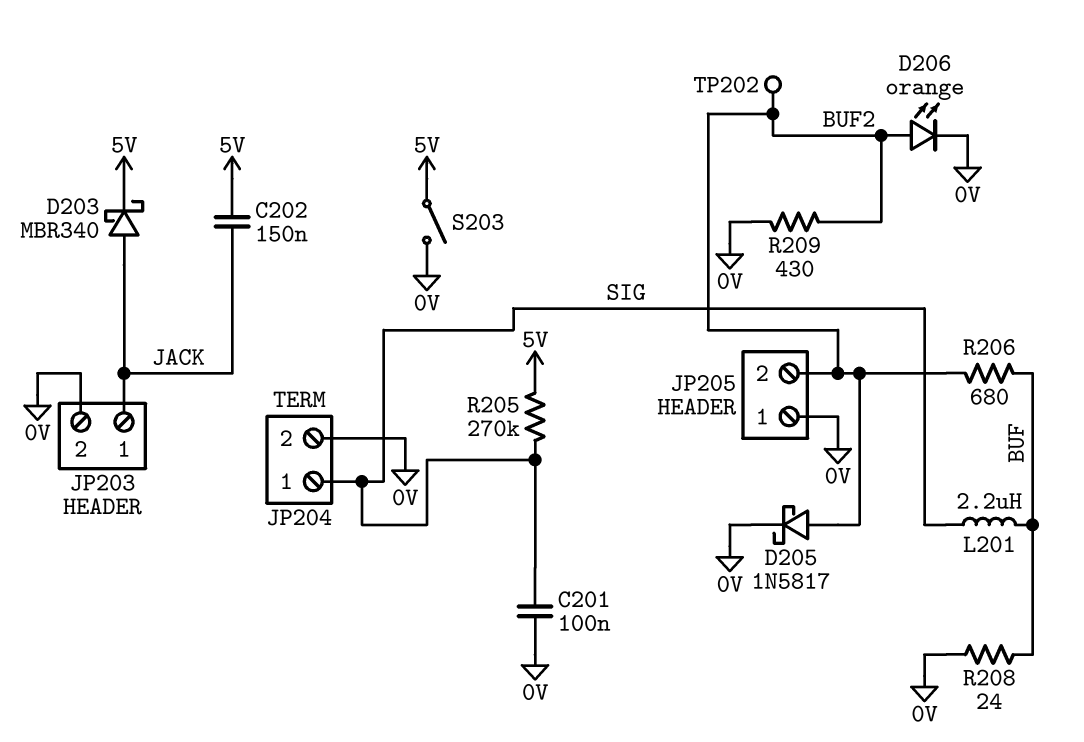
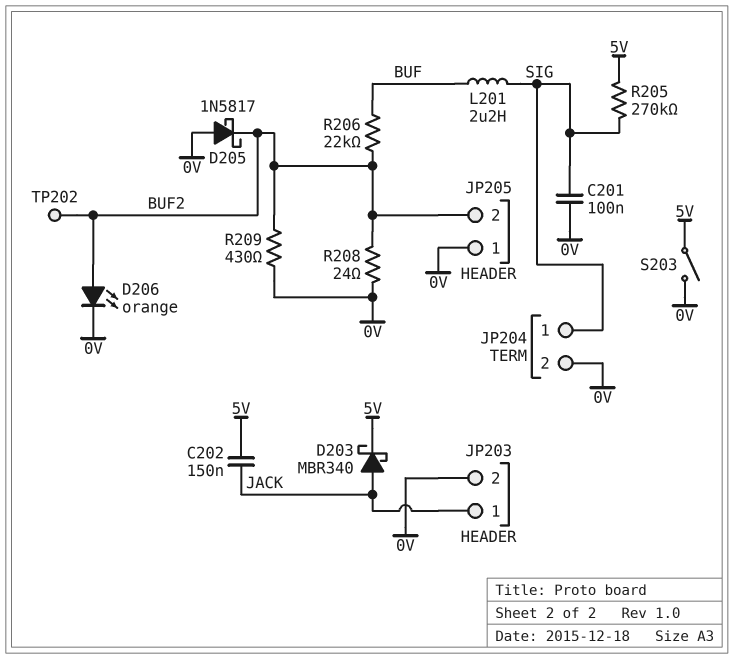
D205: schottky 1N5817 (A BUF2, K 0V) -> schottky 1N5817 (A 0V, K BUF2)
R206: 680 (BUF, BUF2) -> 22k (BUF, BUF2)
R208: 24 (0V, BUF) -> 24 (0V, BUF2)

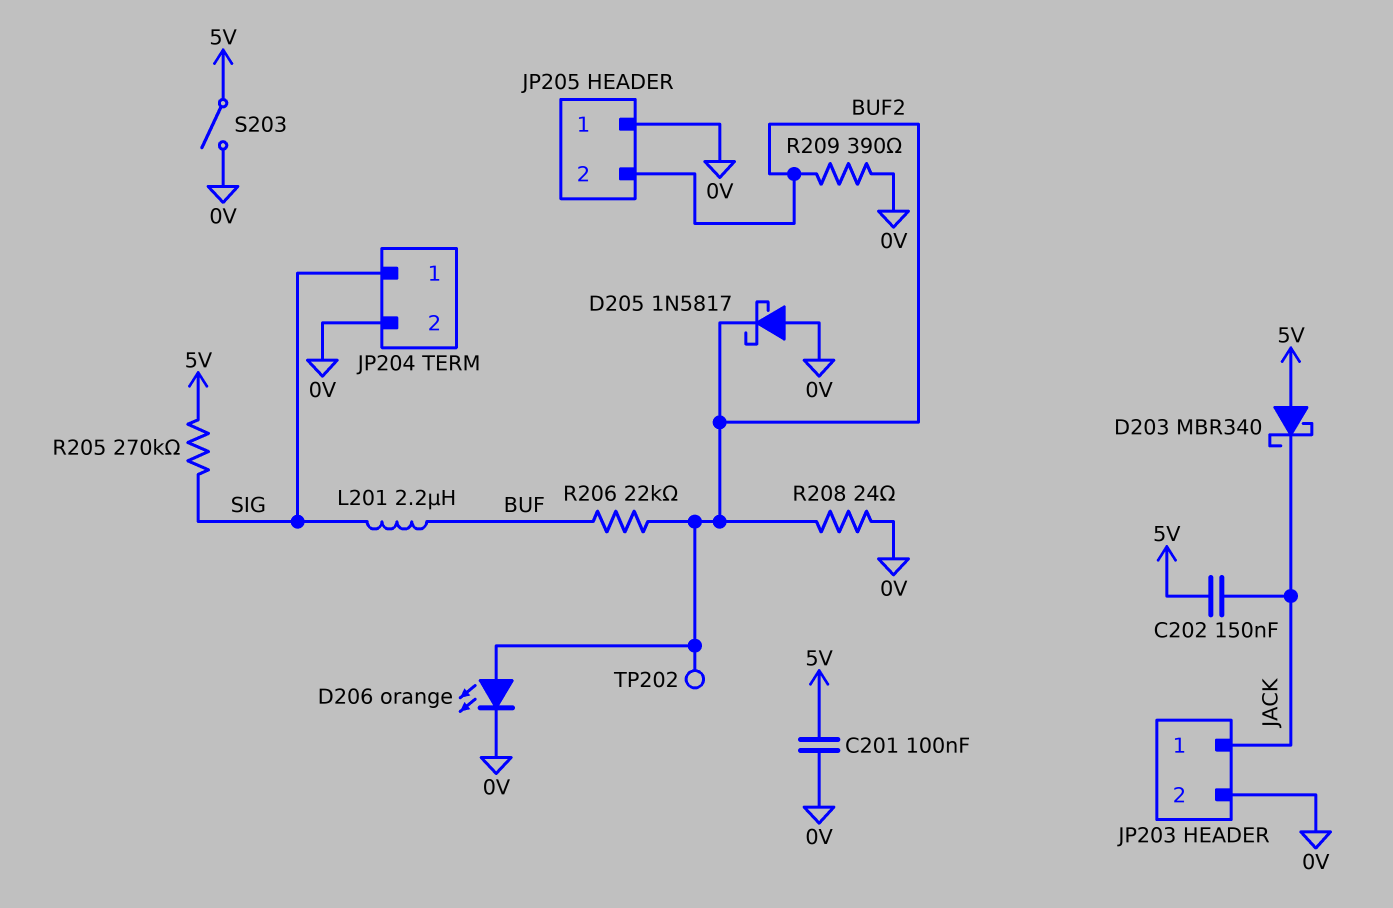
C201: 100nF (0V, SIG) -> 100nF (0V, 5V)
D203: schottky MBR340 (A JACK, K 5V) -> schottky MBR340 (A 5V, K JACK)
R209: 430 (0V, BUF2) -> 390 (0V, BUF2)

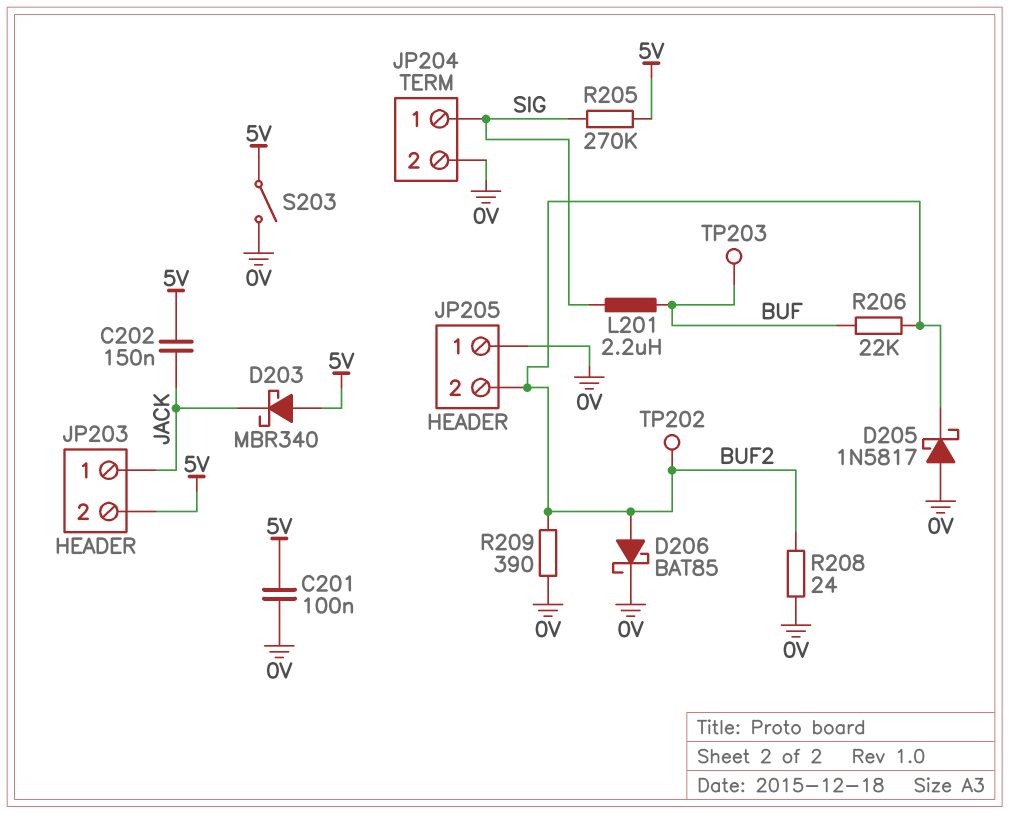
D206: LED orange (A BUF2, K 0V) -> schottky BAT85 (A BUF2, K 0V)
JP203 pin 2: 0V -> 5V
TP203: none -> test point (BUF)

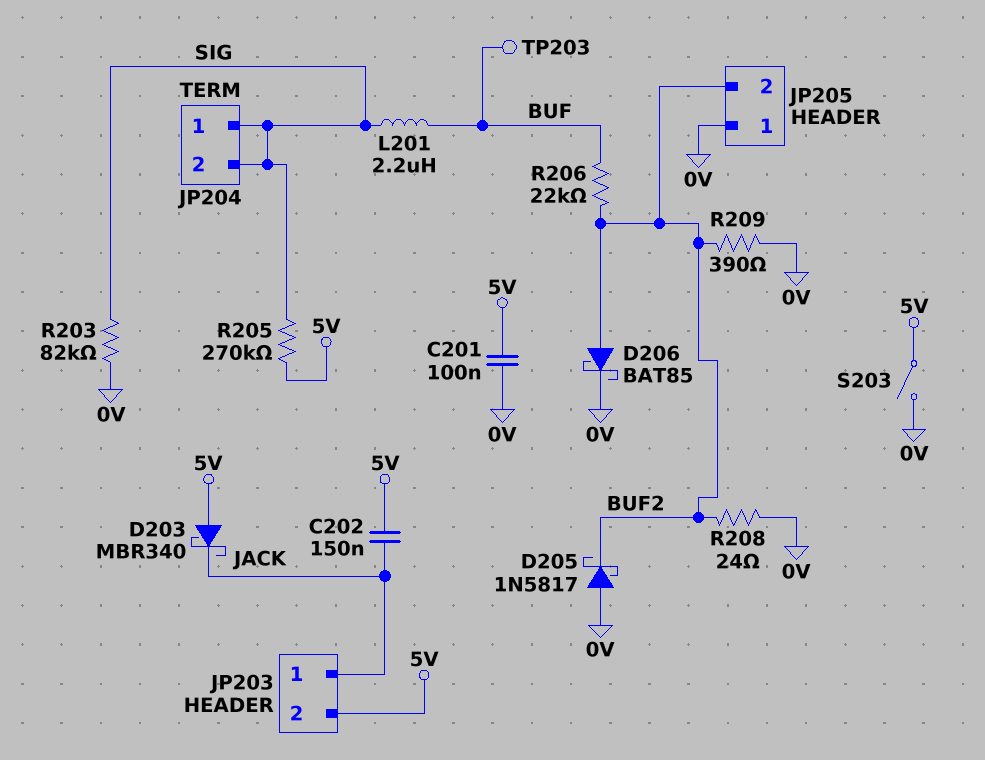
JP204 pin 2: 0V -> SIG
R203: none -> 82k (0V, SIG)
TP202: test point (BUF2) -> none

